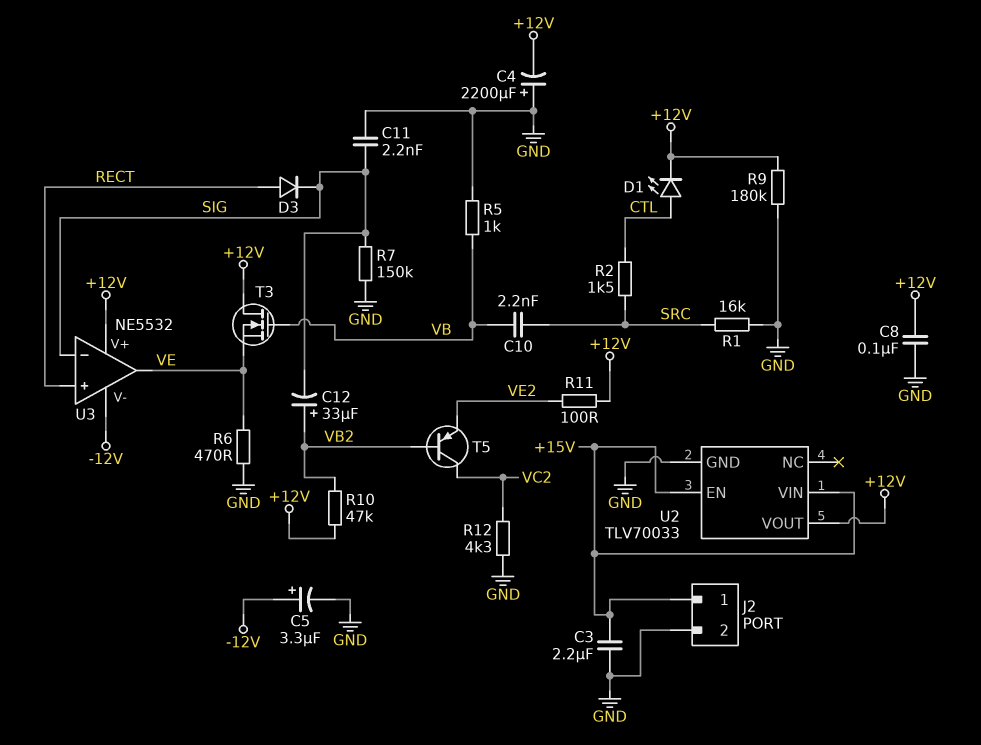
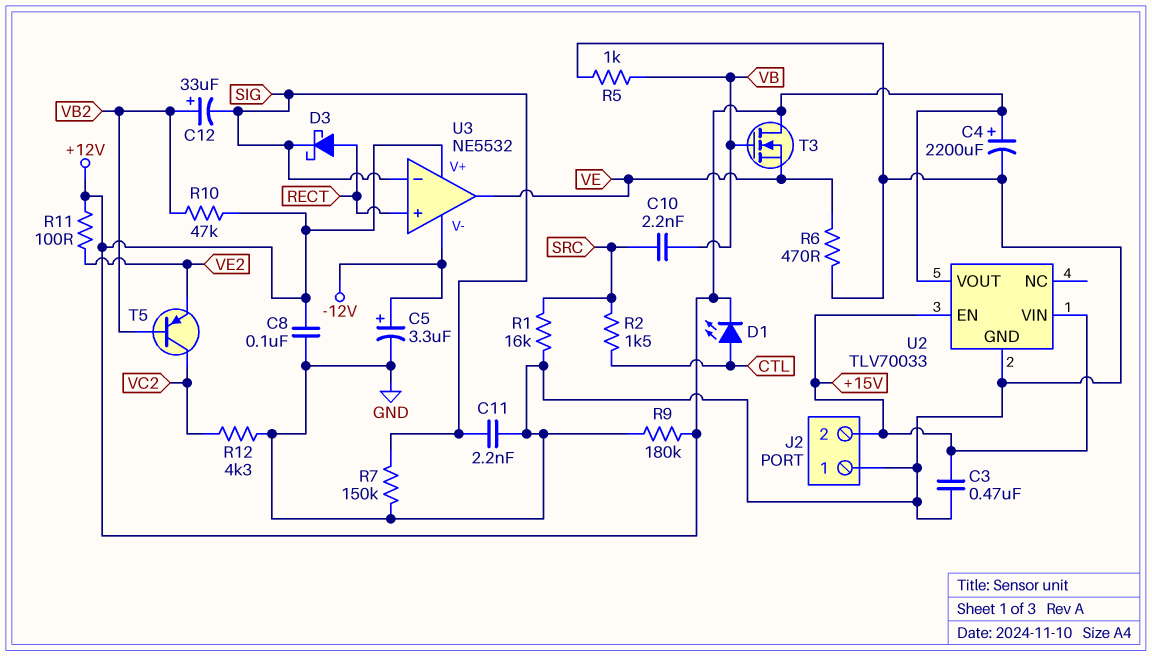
C3: 2.2uF (+15V, GND) -> 470nF (+15V, GND)
C4: 2200uF (plus GND, minus +12V) -> 2200uF (plus +12V, minus GND)
D3: diode (A RECT, K SIG) -> schottky (A RECT, K SIG)
J2 pin 1: +15V -> GND
J2 pin 2: GND -> +15V

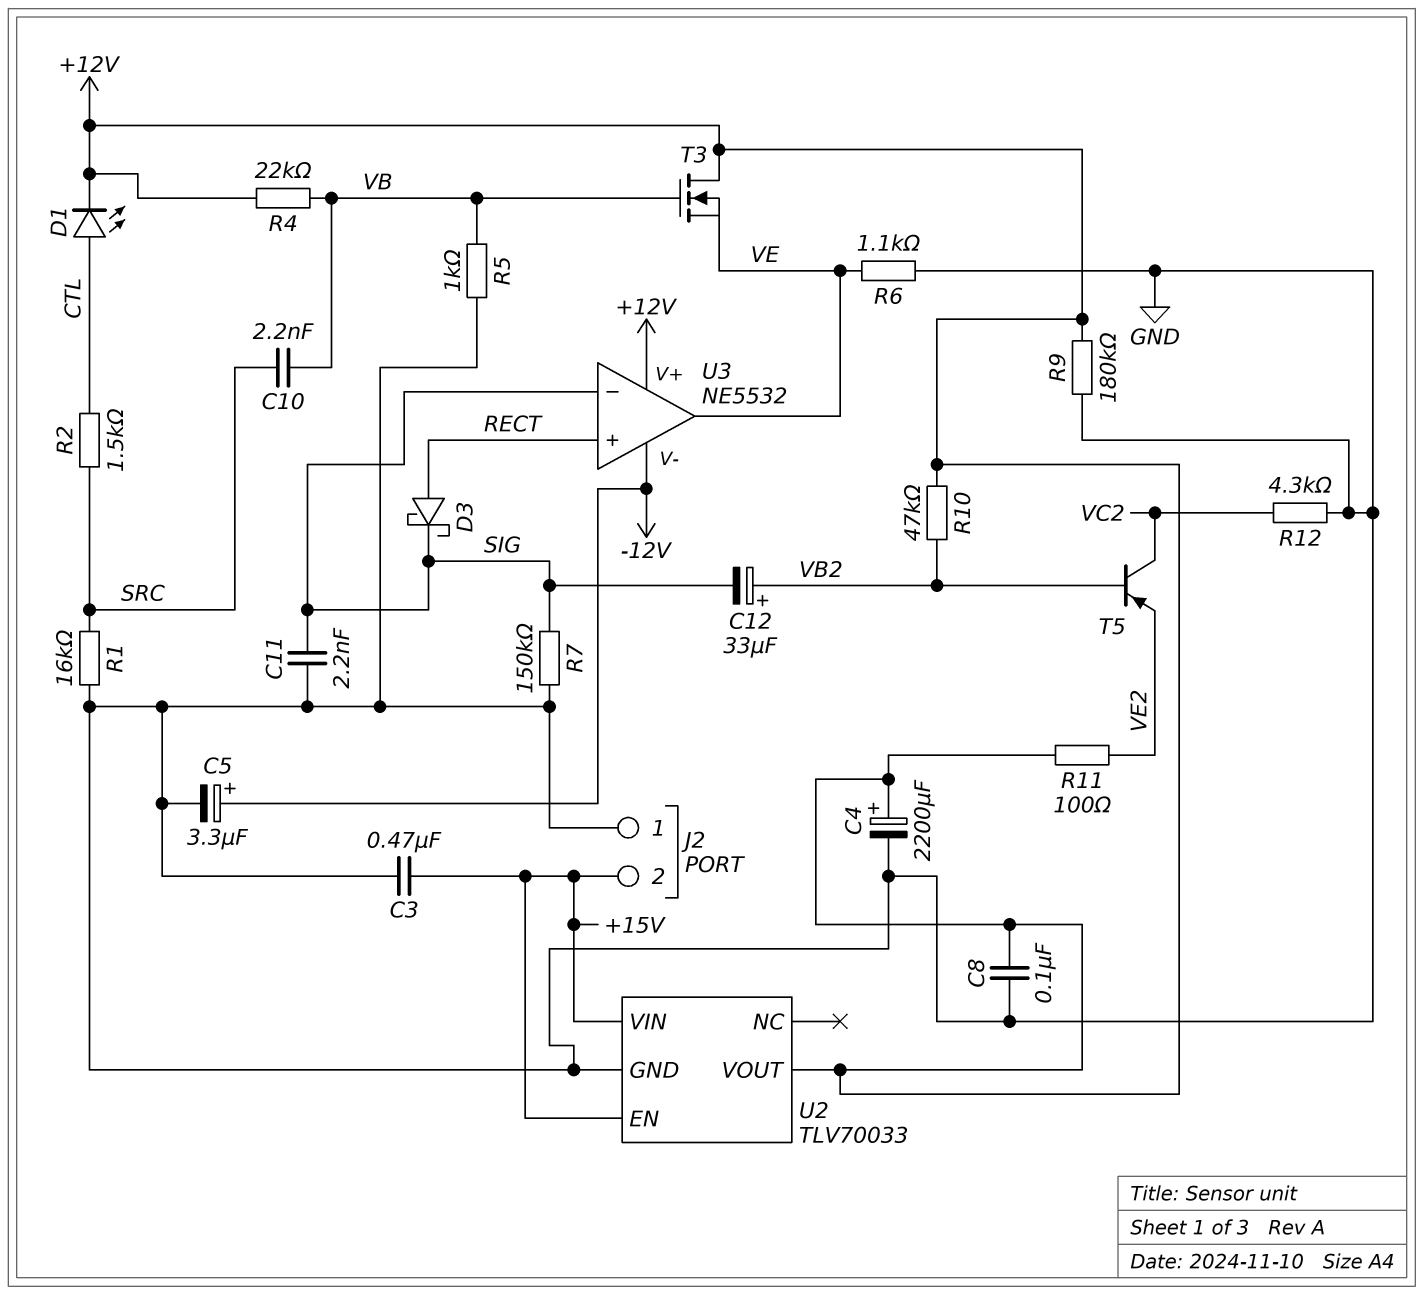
R4: none -> 22k (+12V, VB)
R6: 470 (GND, VE) -> 1.1k (GND, VE)

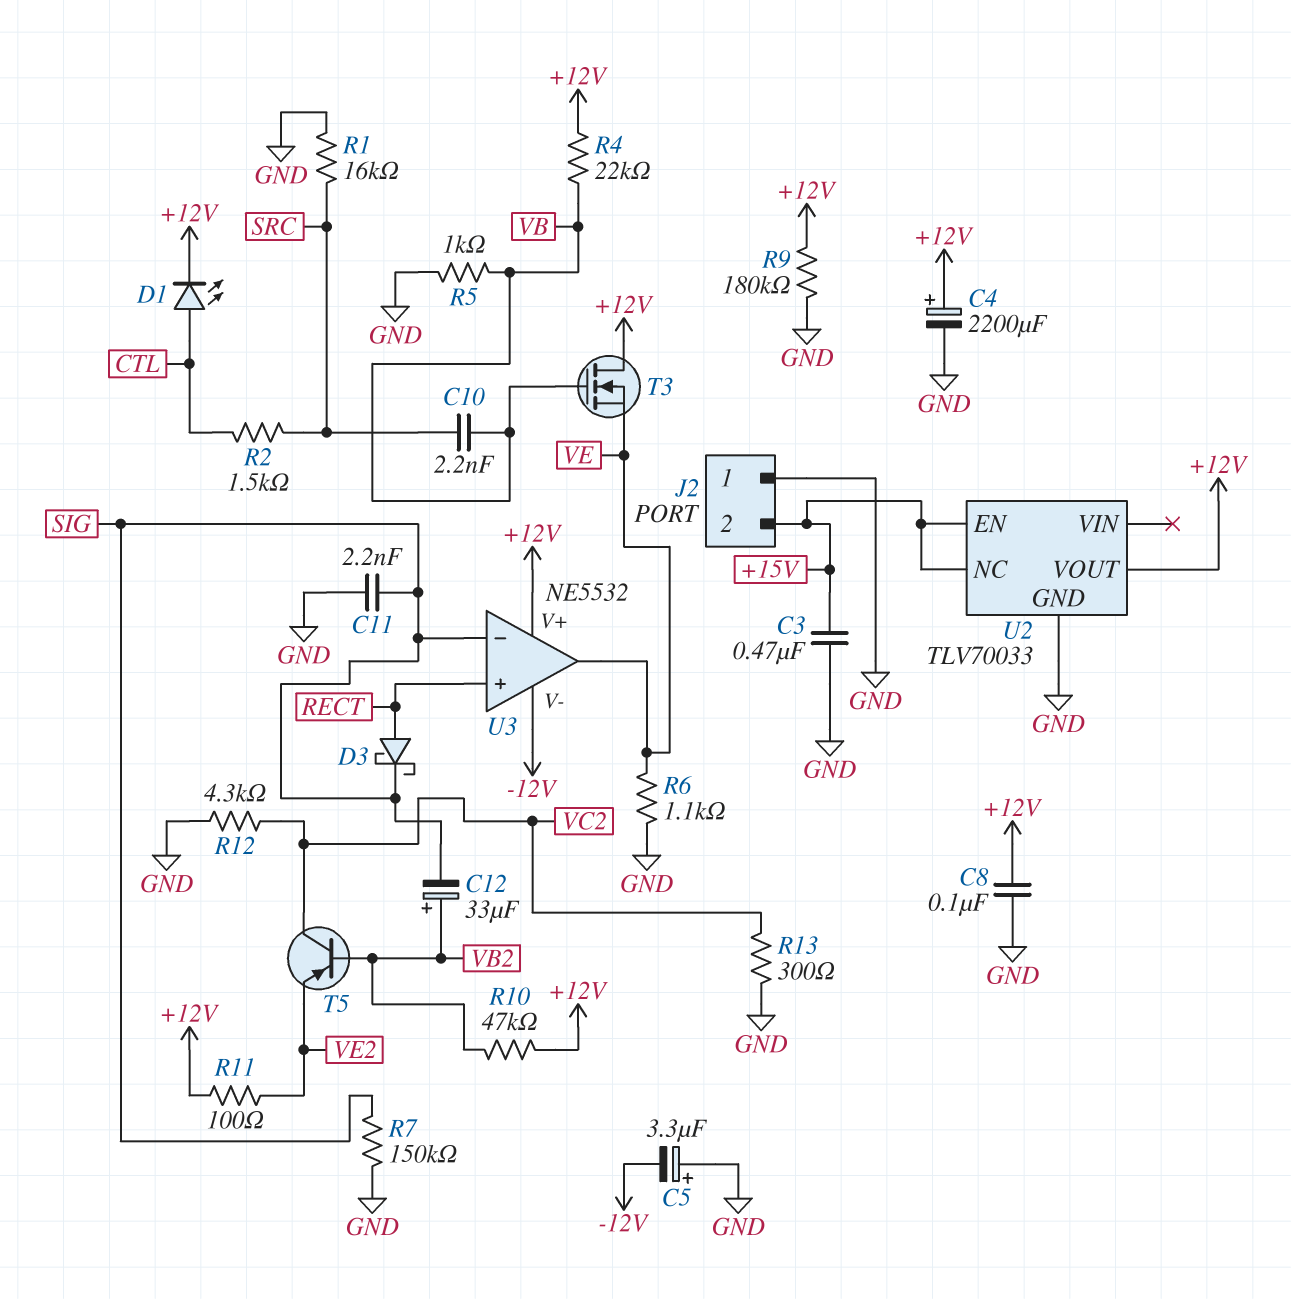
C5: 3.3uF (plus -12V, minus GND) -> 3.3uF (plus GND, minus -12V)
R13: none -> 300 (GND, VC2)
U2 pin NC: none -> +15V
U2 pin VIN: +15V -> none

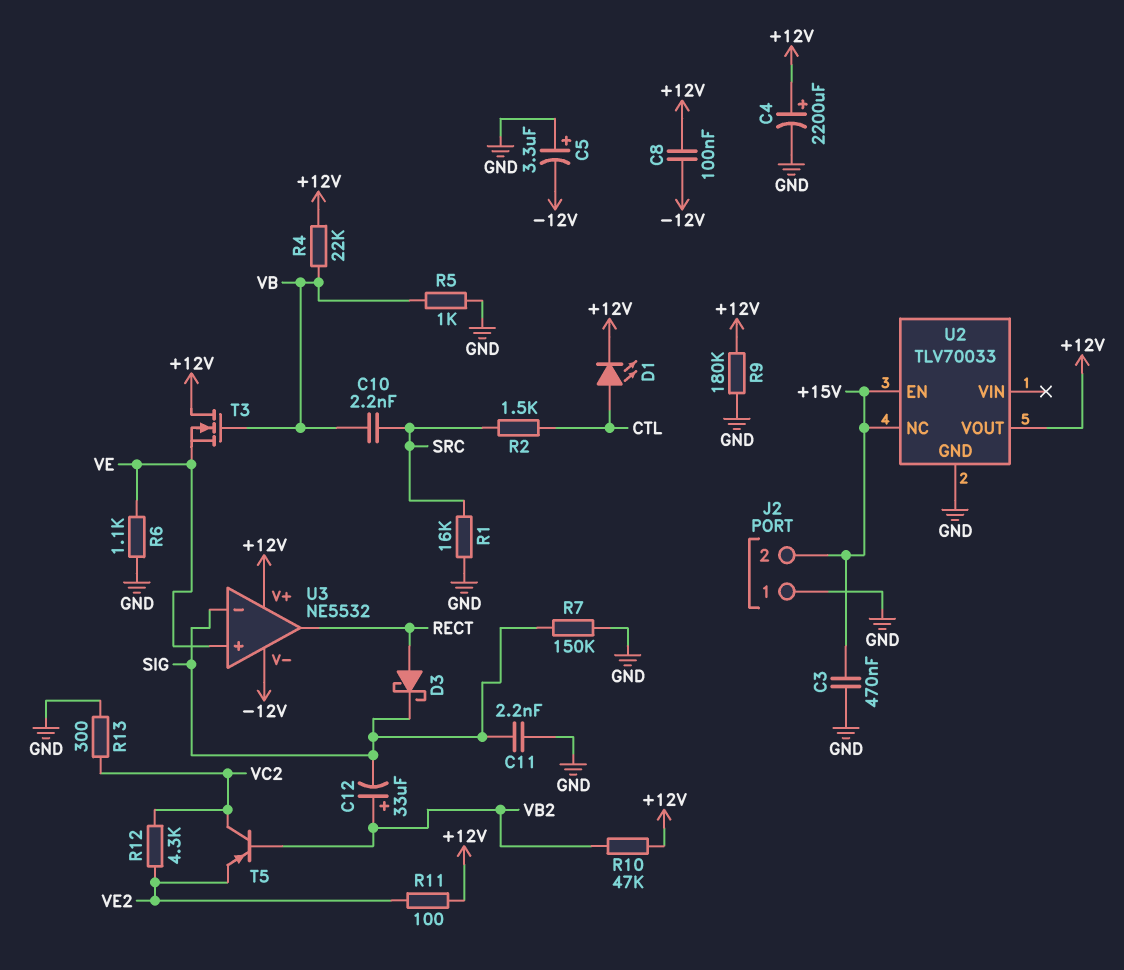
C8: 100nF (+12V, GND) -> 100nF (+12V, -12V)
R12: 4.3k (GND, VC2) -> 4.3k (VC2, VE2)
U3 pin in+: RECT -> VE
U3 pin out: VE -> RECT

